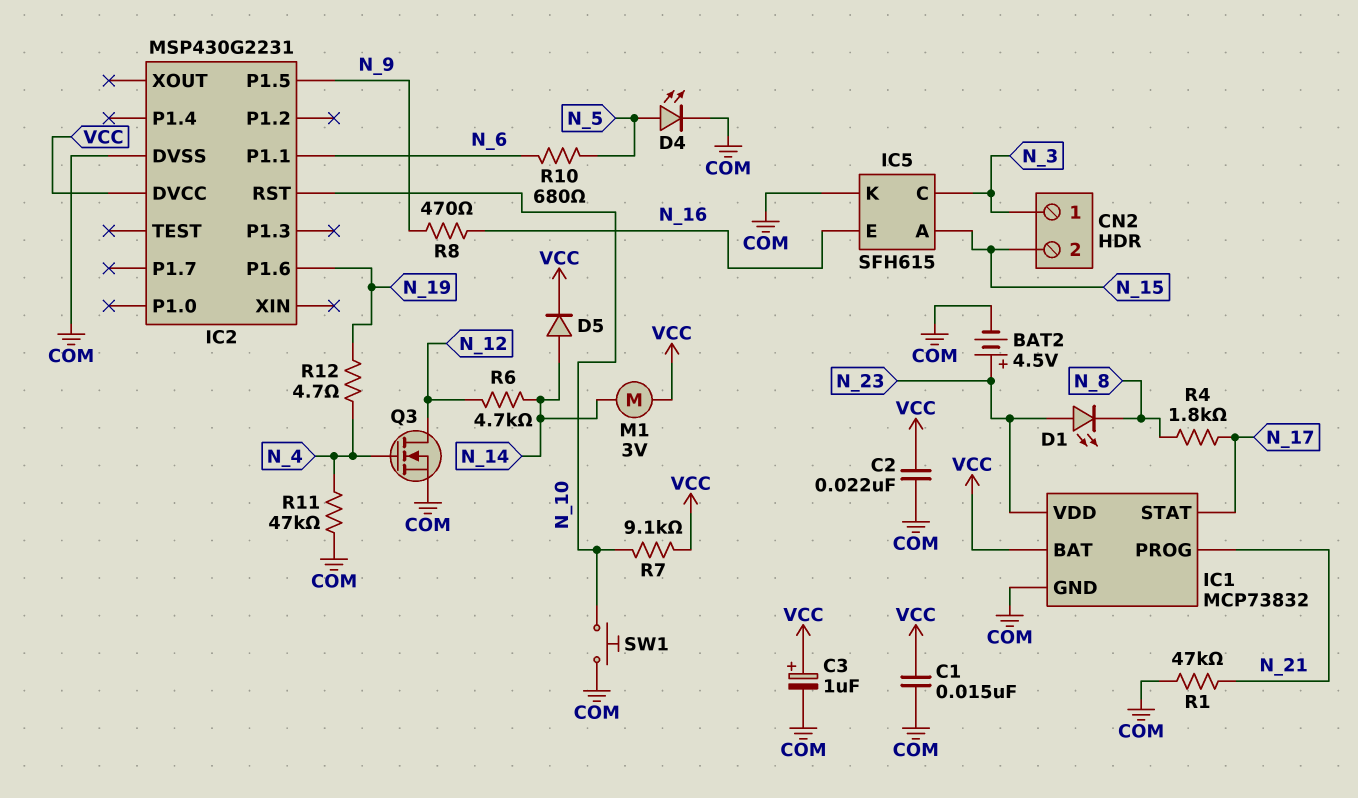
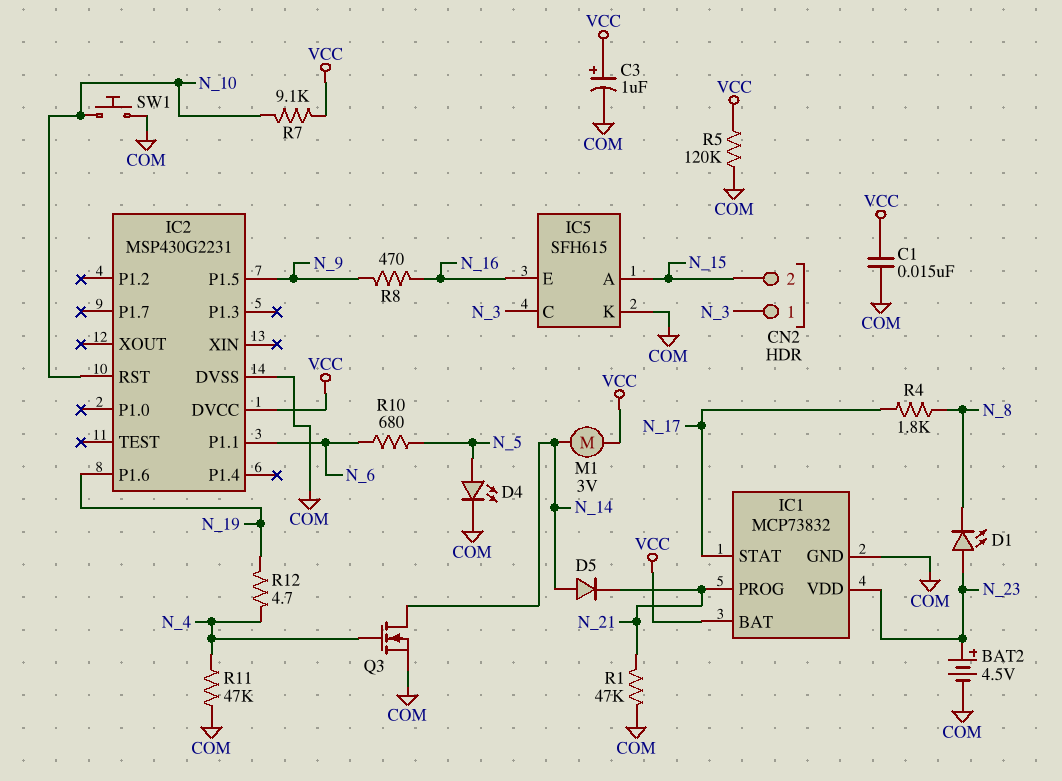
C2: 22nF (COM, VCC) -> none
D5: diode (A N_14, K VCC) -> diode (A N_14, K N_21)
Q3: NMOS (G N_4, D N_12, S COM) -> NMOS (G N_4, D N_14, S COM)
R5: none -> 120k (COM, VCC)
R6: 4.7k (N_12, N_14) -> none

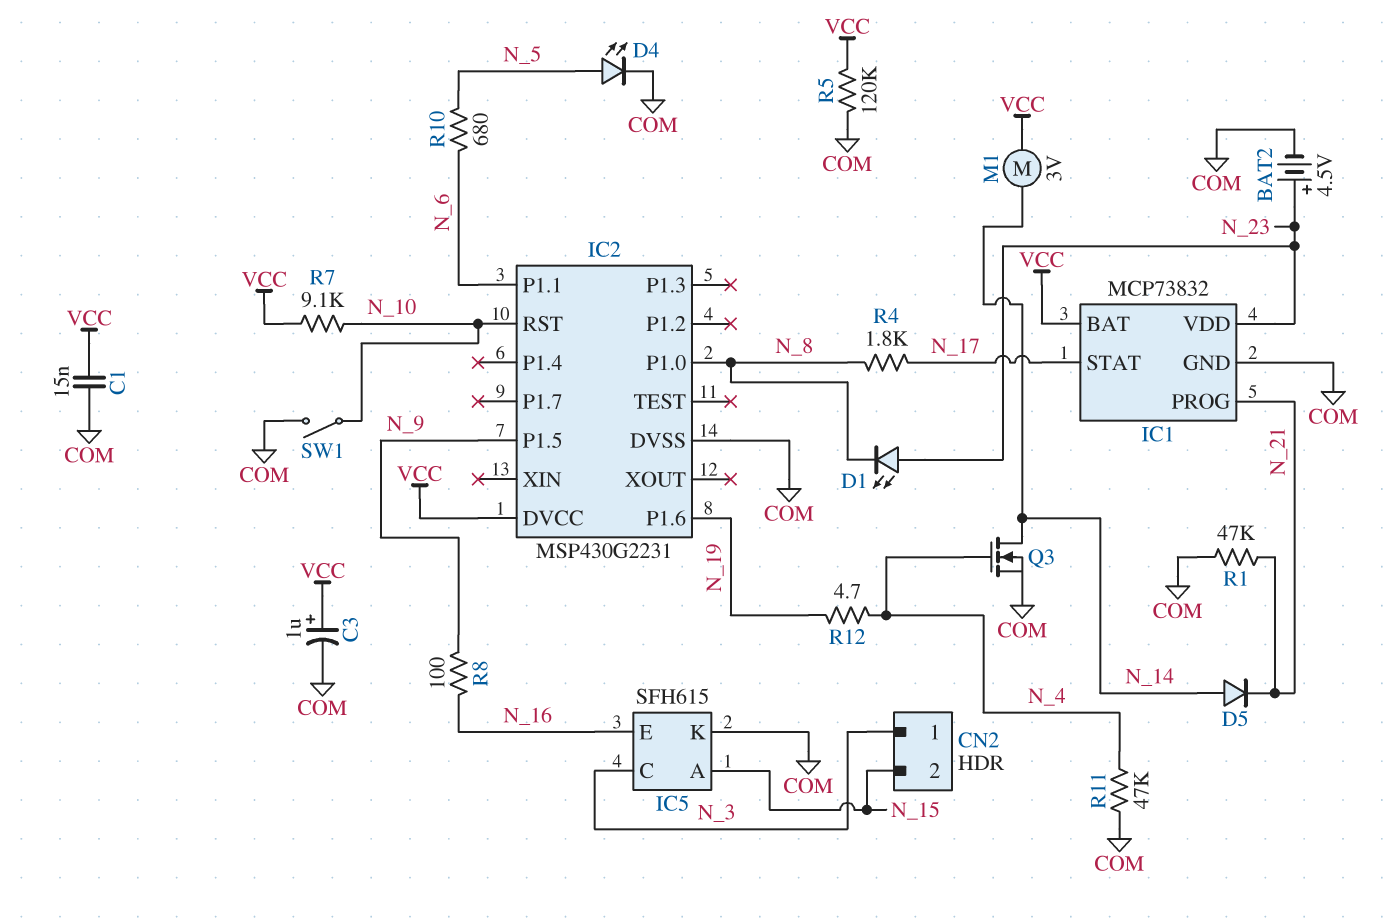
IC2 pin P1.0: none -> N_8
R8: 470 (N_9, N_16) -> 100 (N_9, N_16)
SW1: button (COM, N_10) -> switch (COM, N_10)

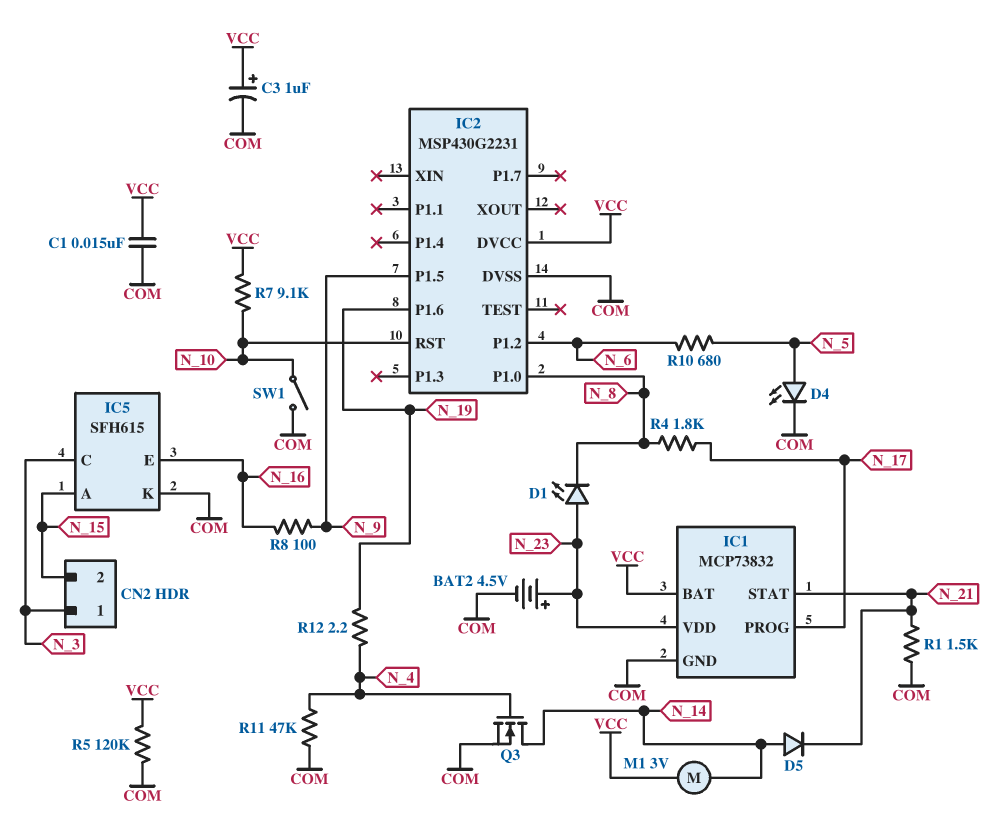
IC1 pin PROG: N_21 -> N_17
IC1 pin STAT: N_17 -> N_21
IC2 pin P1.1: N_6 -> none
IC2 pin P1.2: none -> N_6
R1: 47k (COM, N_21) -> 1.5k (COM, N_21)
R12: 4.7 (N_4, N_19) -> 2.2 (N_4, N_19)

